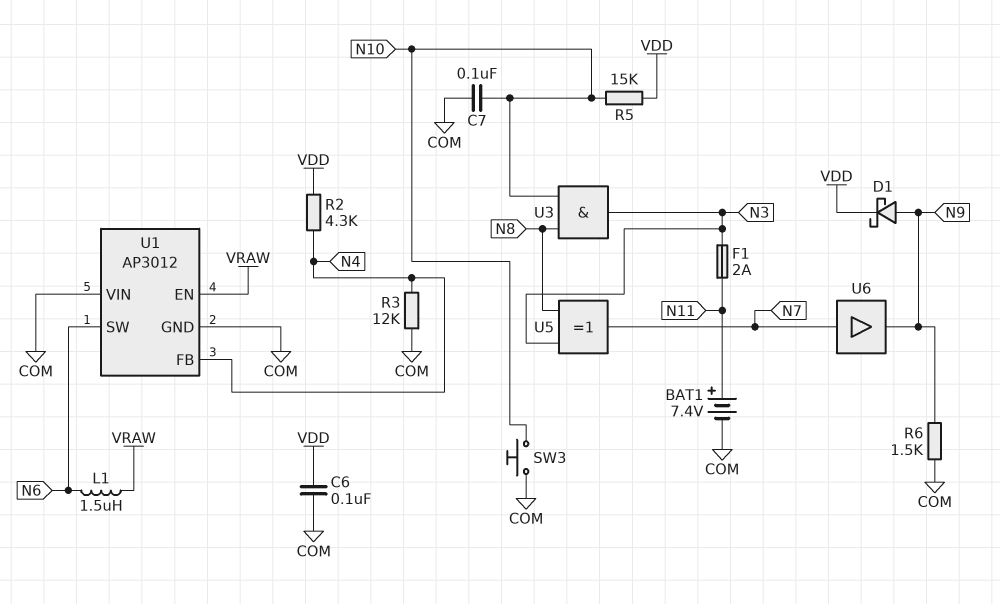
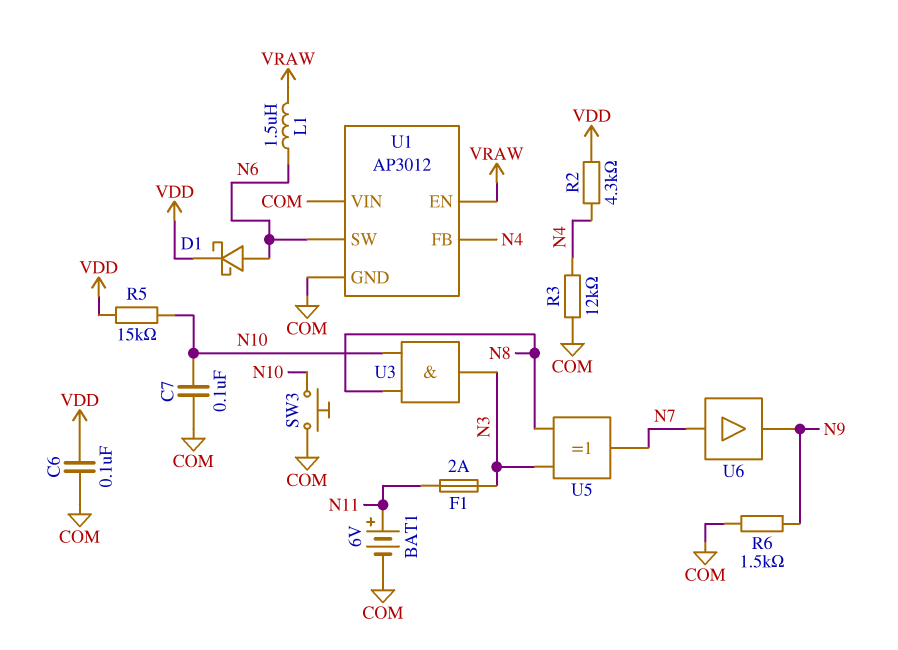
BAT1: 7.4V (plus N11, minus COM) -> 6V (plus N11, minus COM)
D1: schottky (A N9, K VDD) -> schottky (A N6, K VDD)

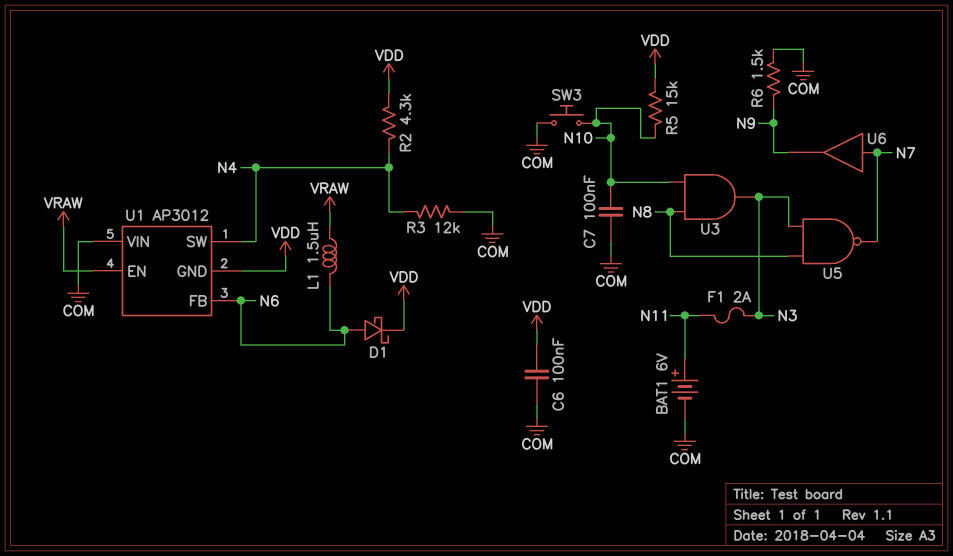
U1 pin FB: N4 -> N6
U1 pin GND: COM -> VDD
U1 pin SW: N6 -> N4
U5: XOR (in N3, in N8, out N7) -> NAND (in N3, in N8, out N7)

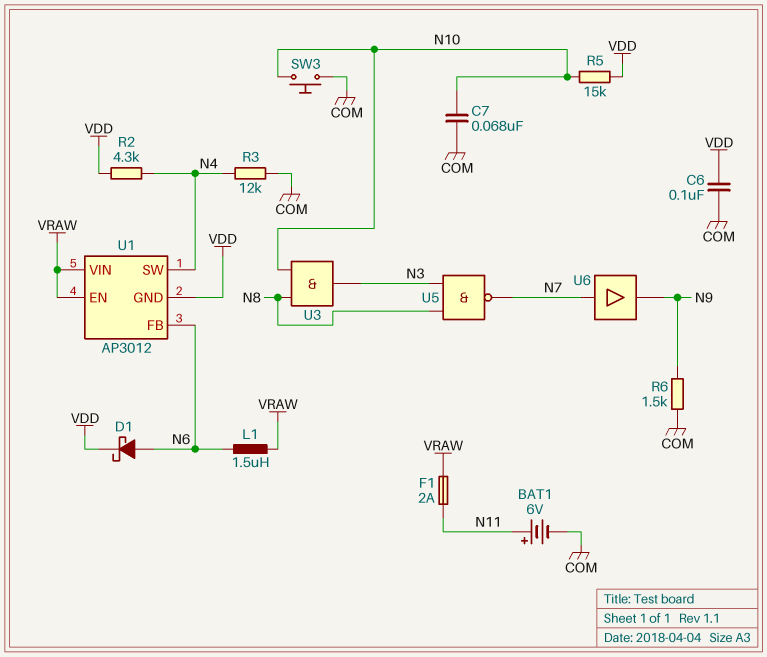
C7: 100nF (COM, N10) -> 68nF (COM, N10)
F1: 2A (N3, N11) -> 2A (N11, VRAW)
U1 pin VIN: COM -> VRAW

